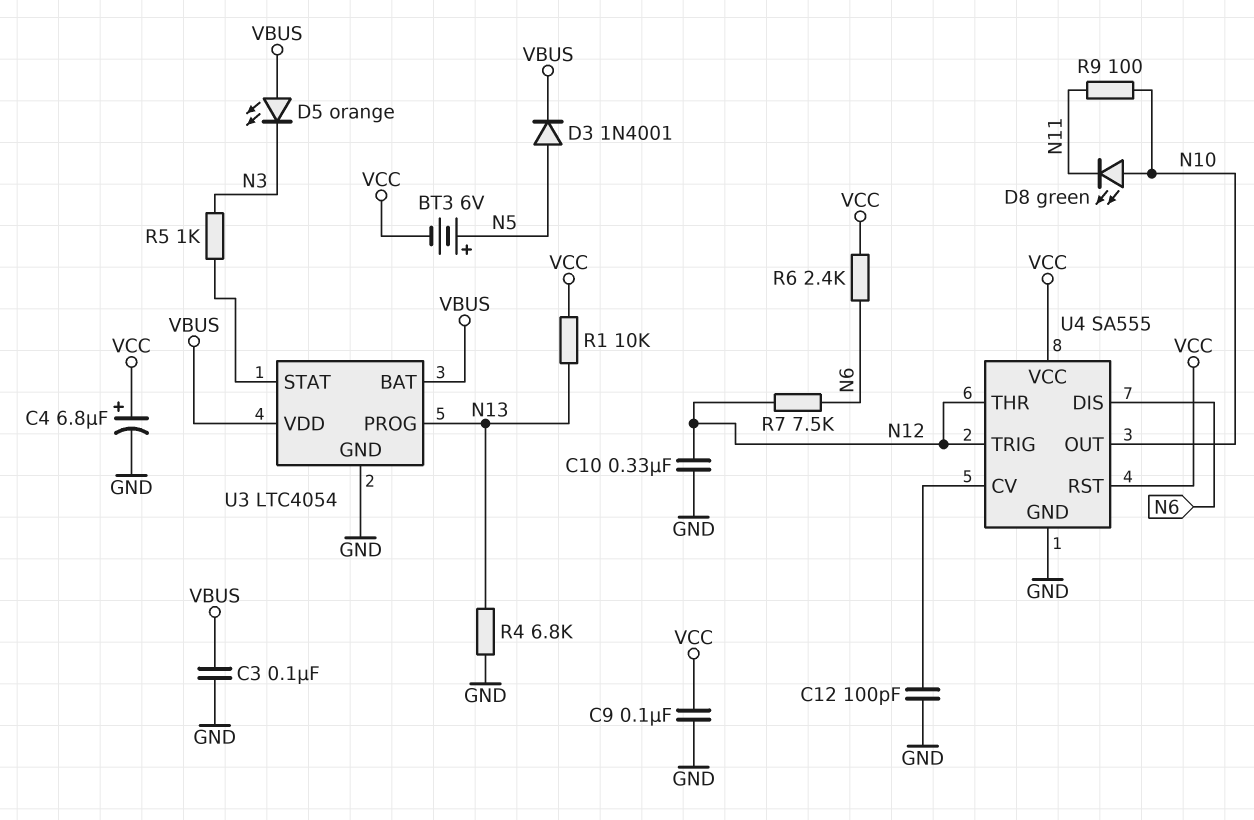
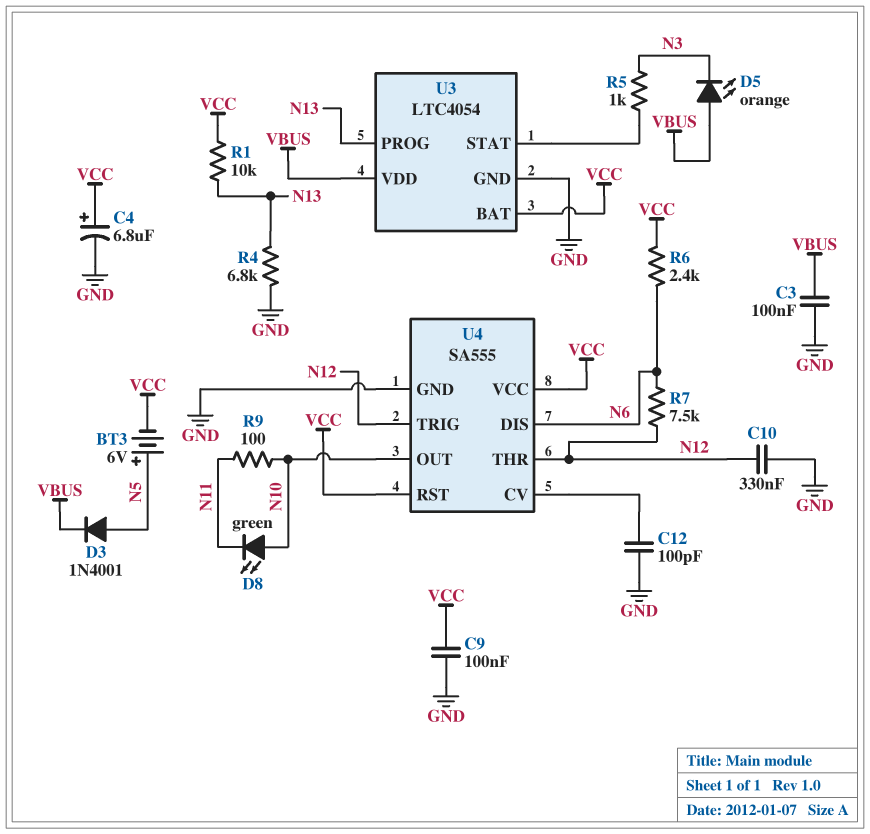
U3 pin BAT: VBUS -> VCC

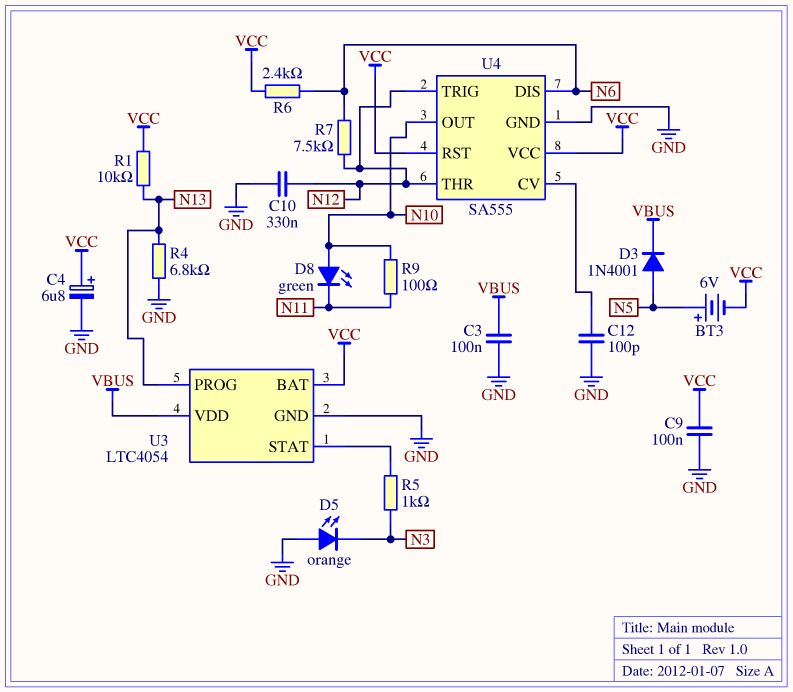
D5: LED orange (A VBUS, K N3) -> LED orange (A GND, K N3)

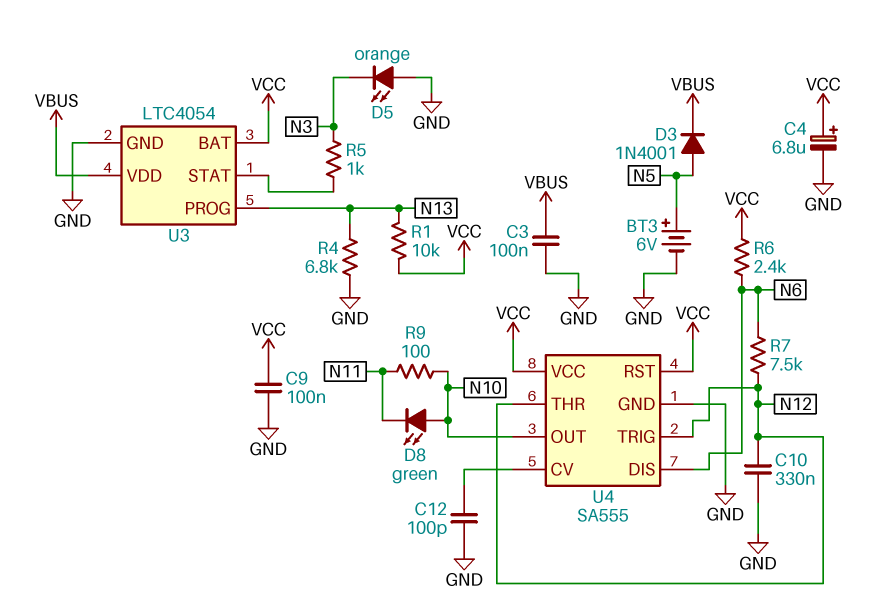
BT3: 6V (plus N5, minus VCC) -> 6V (plus N5, minus GND)

